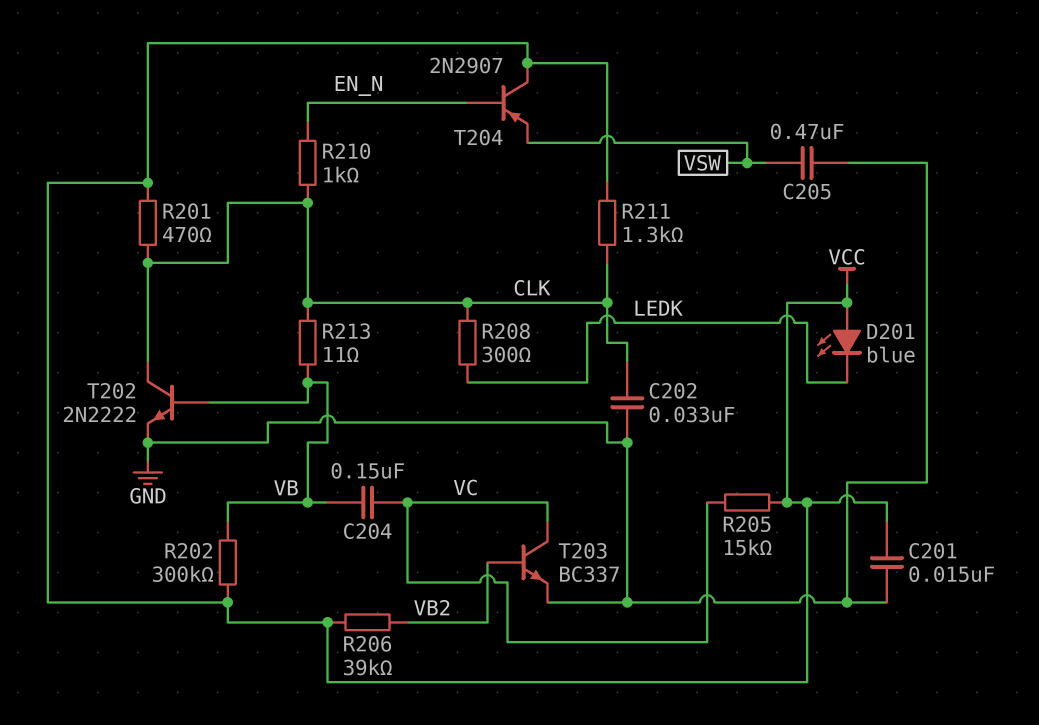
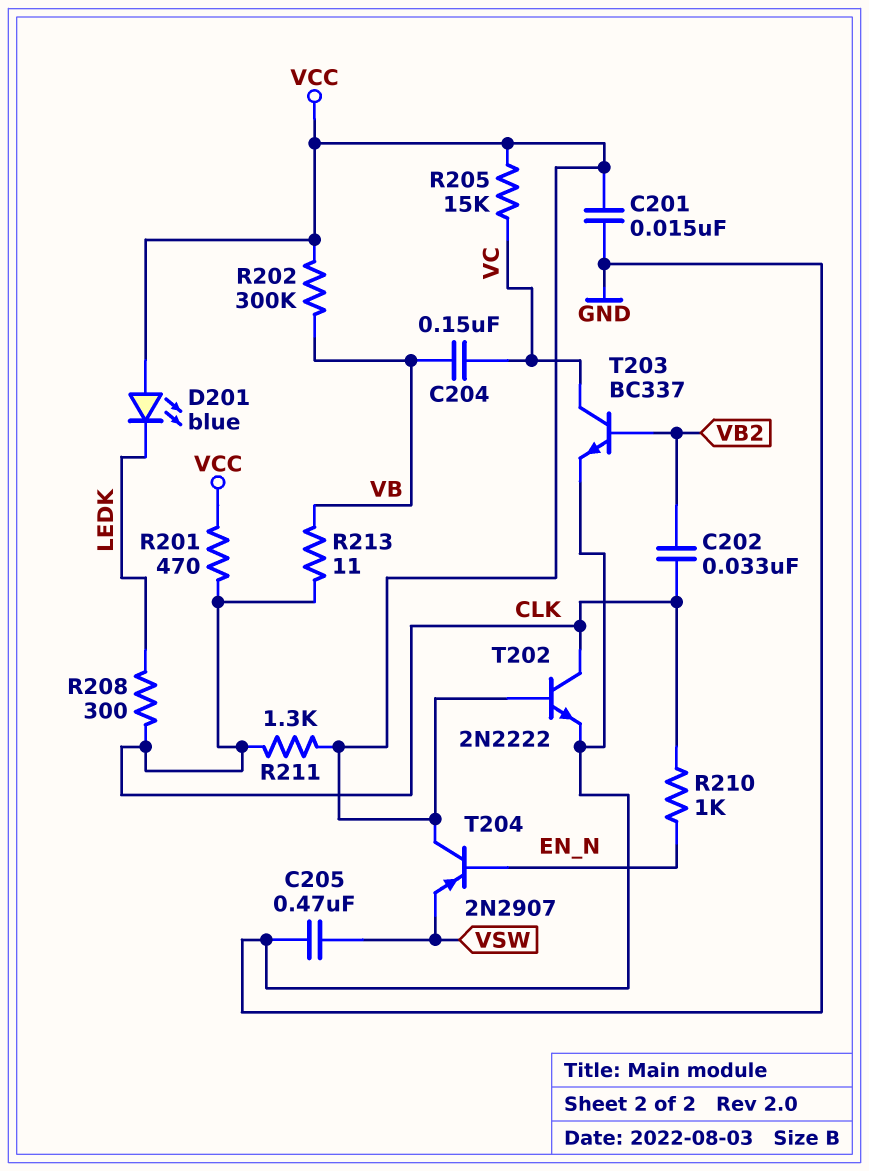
C202: 33nF (CLK, GND) -> 33nF (CLK, VB2)
R206: 39k (VB2, VCC) -> none
T202: NPN 2N2222 (B VB, C CLK, E GND) -> NPN 2N2222 (B VCC, C CLK, E GND)

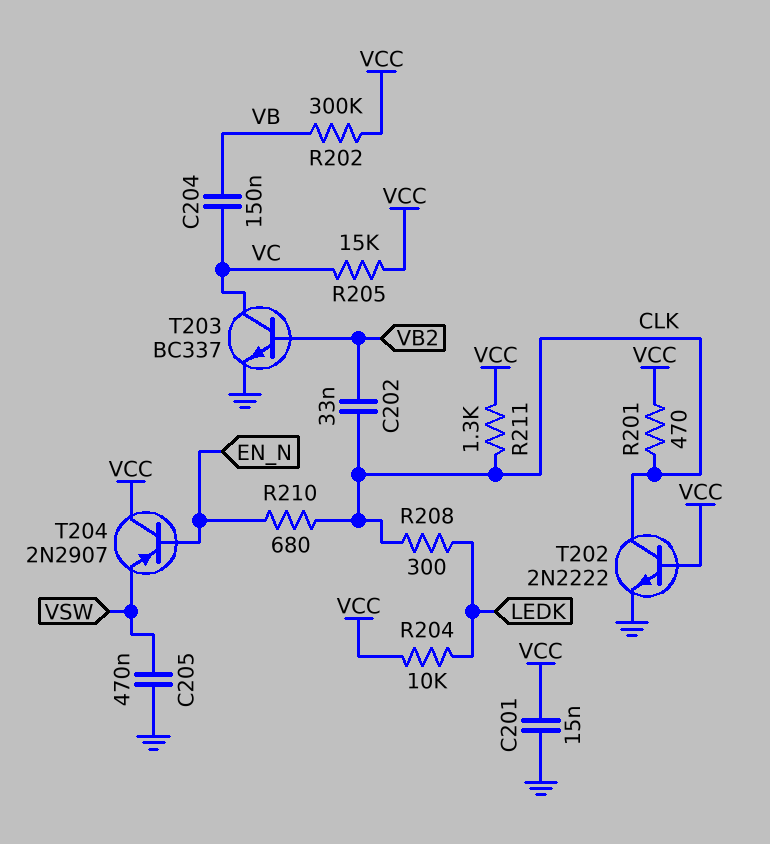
D201: LED blue (A VCC, K LEDK) -> none
R204: none -> 10k (LEDK, VCC)
R210: 1k (CLK, EN_N) -> 680 (CLK, EN_N)
R213: 11 (CLK, VB) -> none

